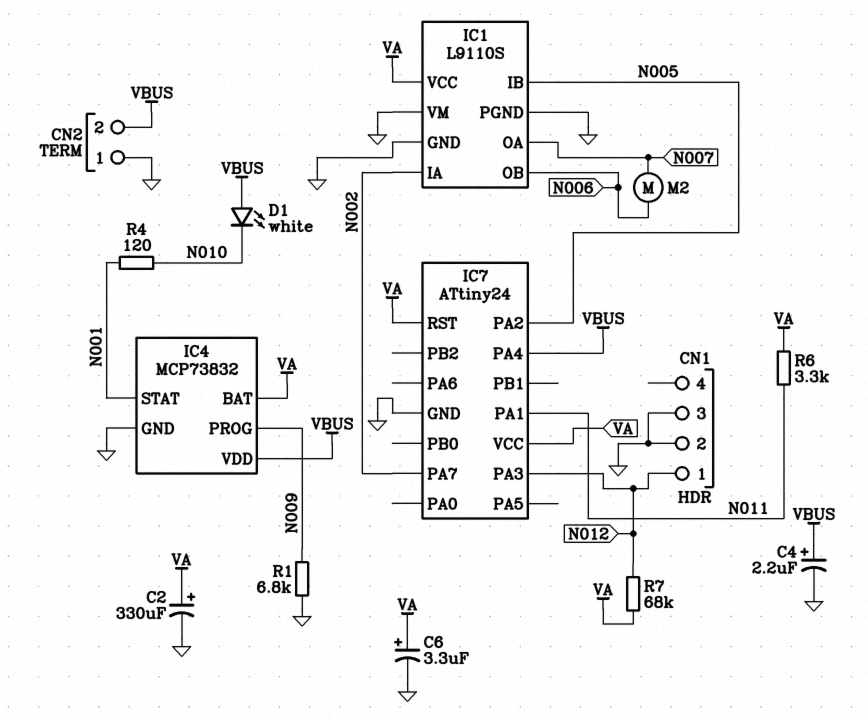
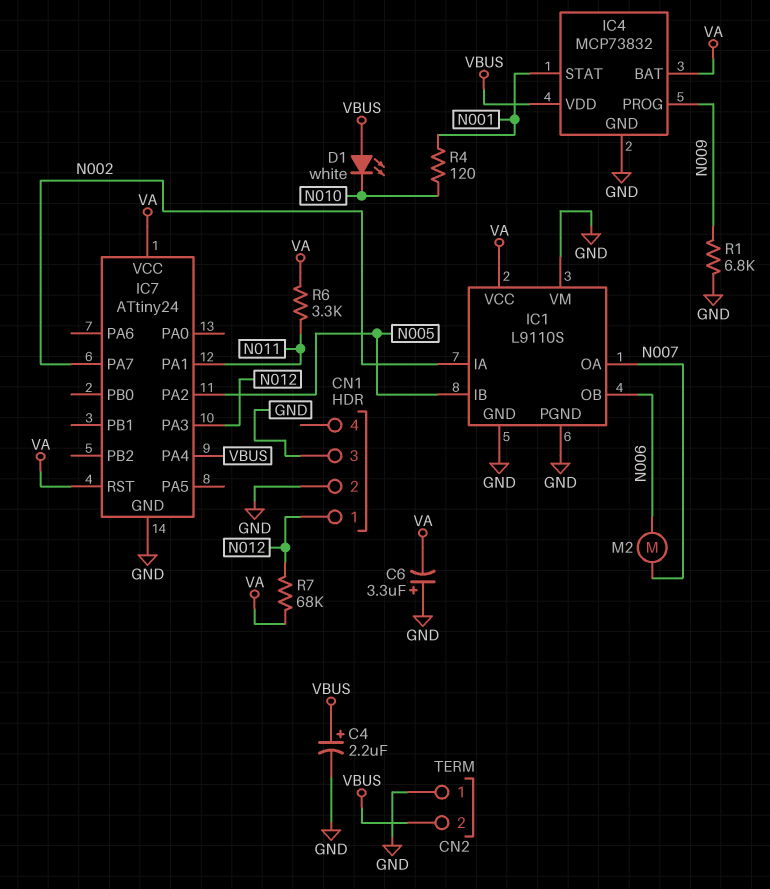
C2: 330uF (plus VA, minus GND) -> none
C6: 3.3uF (plus VA, minus GND) -> 3.3uF (plus GND, minus VA)

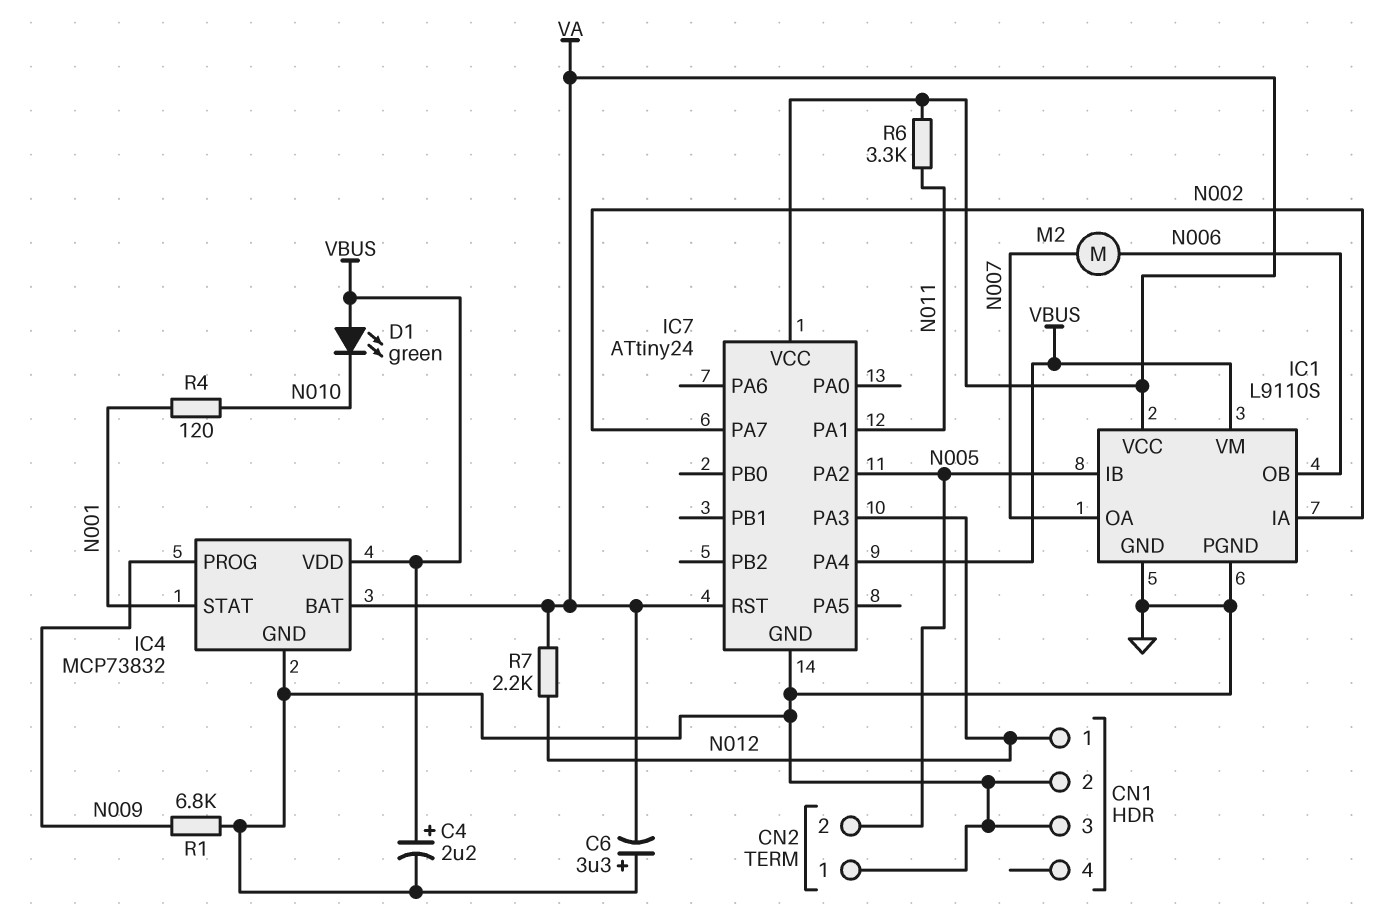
CN2 pin 2: VBUS -> N005
D1: LED white (A VBUS, K N010) -> LED green (A VBUS, K N010)
IC1 pin VM: GND -> VBUS
R7: 68k (N012, VA) -> 2.2k (N012, VA)

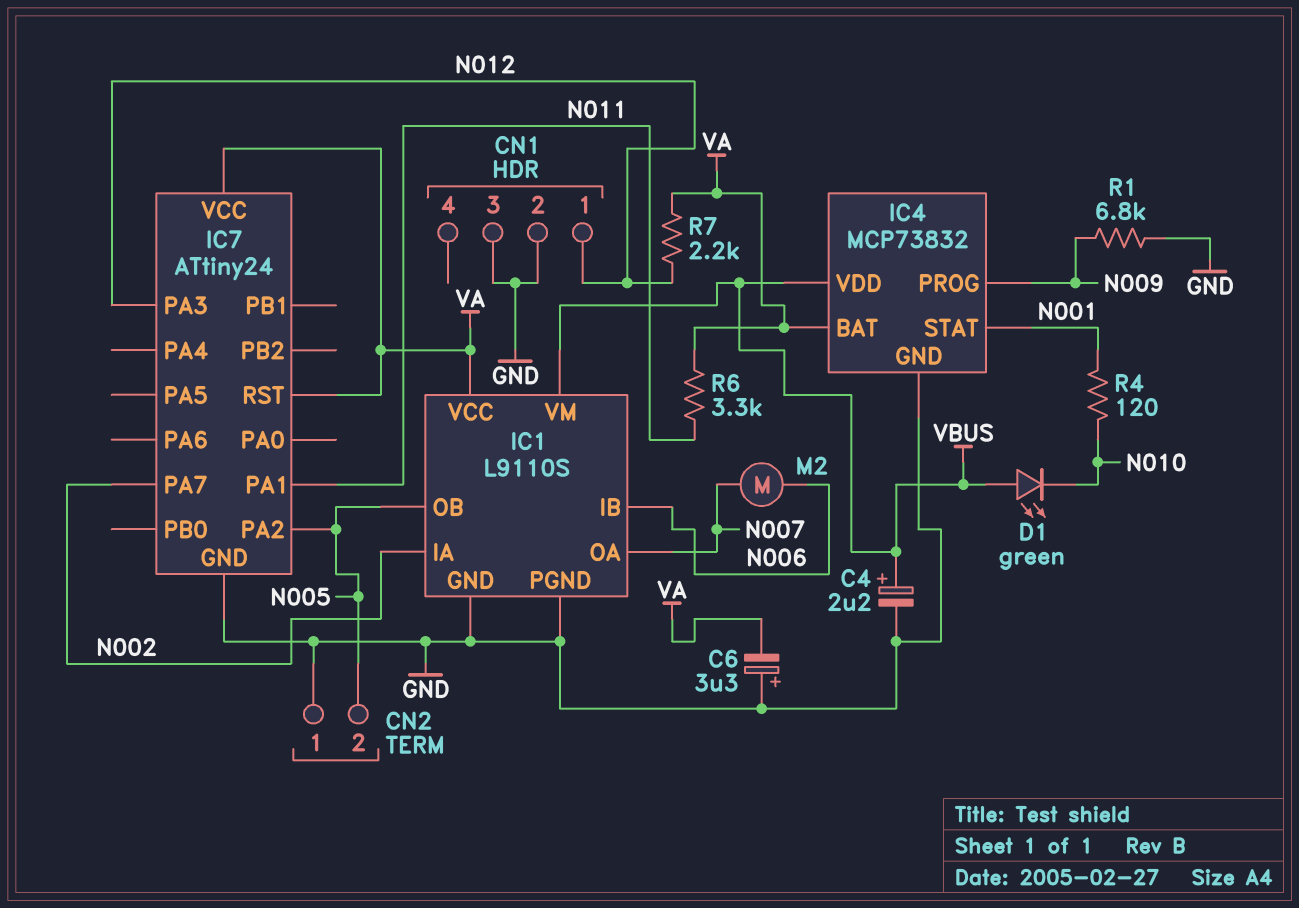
IC1 pin IB: N005 -> N006
IC1 pin OB: N006 -> N005
IC7 pin PA4: VBUS -> none

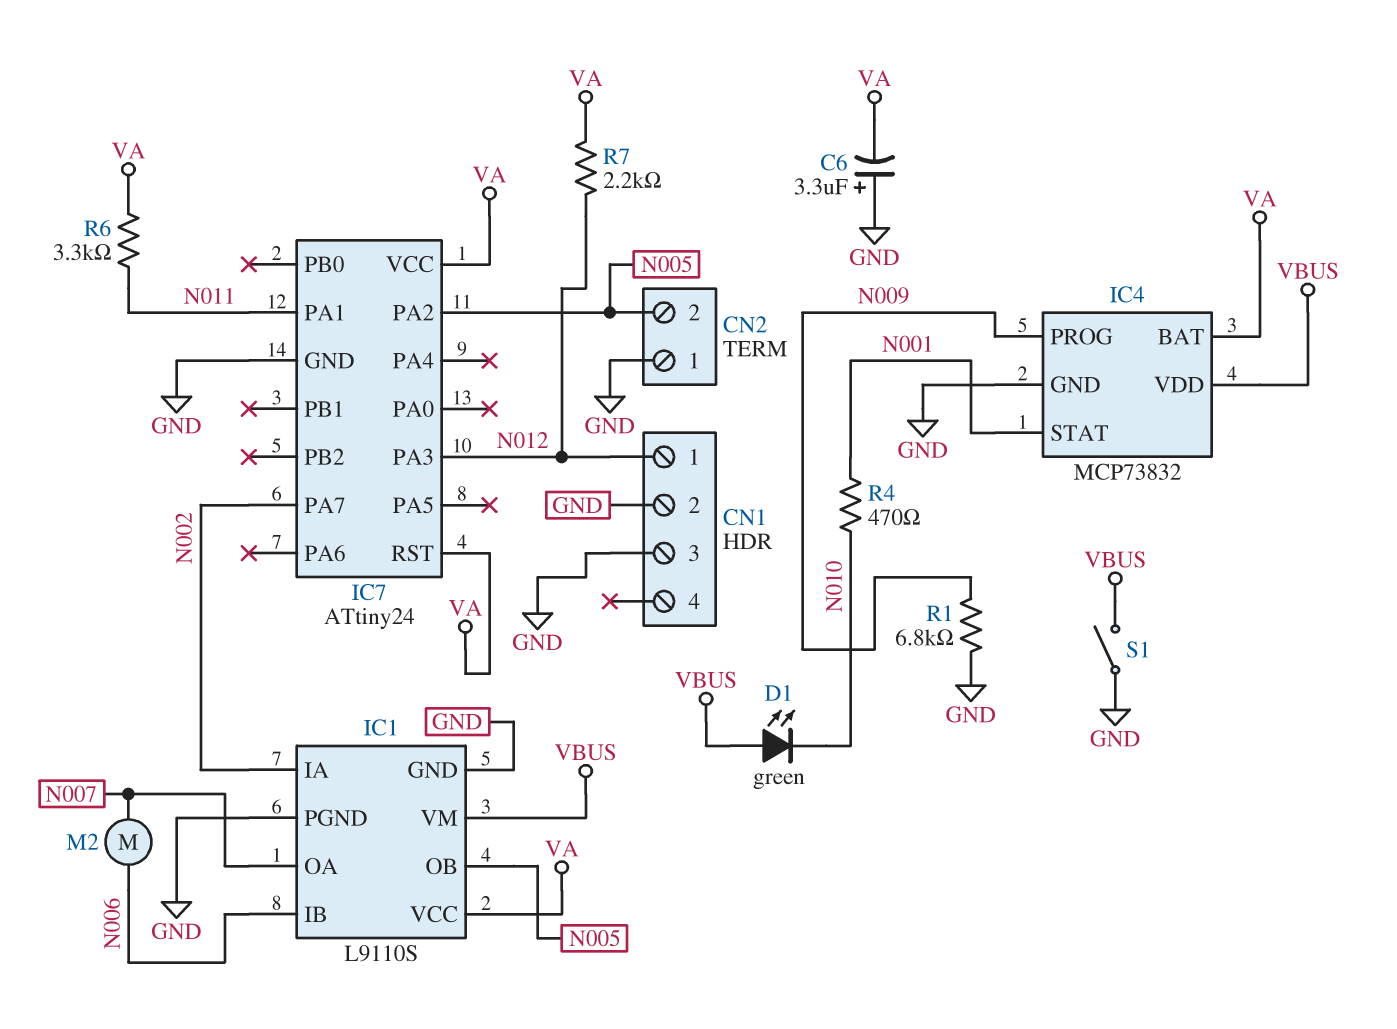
C4: 2.2uF (plus VBUS, minus GND) -> none
R4: 120 (N001, N010) -> 470 (N001, N010)
S1: none -> switch (GND, VBUS)

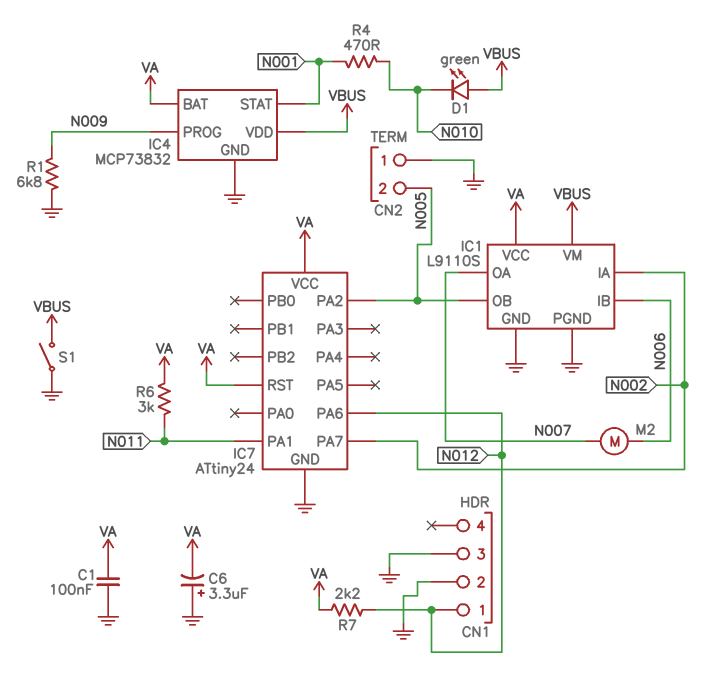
C1: none -> 100nF (GND, VA)
IC7 pin PA3: N012 -> none
IC7 pin PA6: none -> N012
R6: 3.3k (N011, VA) -> 3k (N011, VA)

